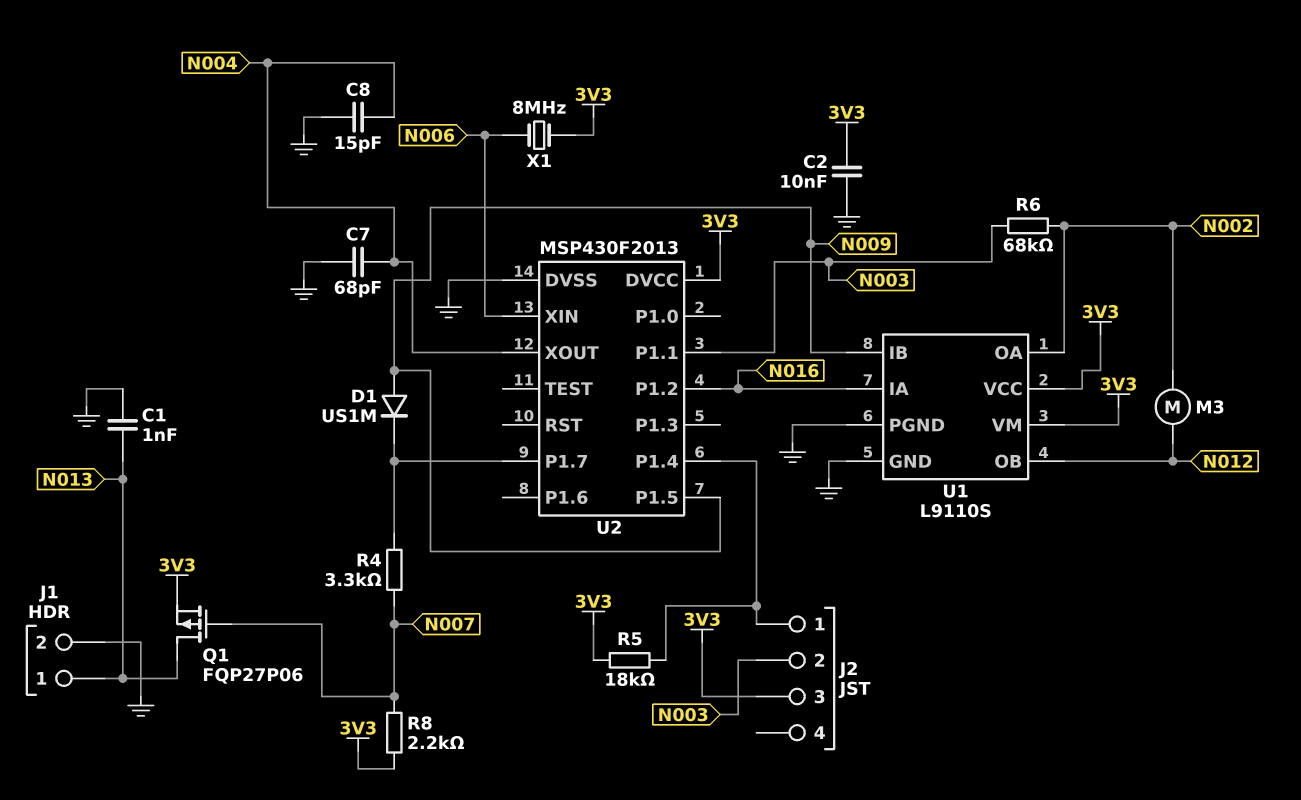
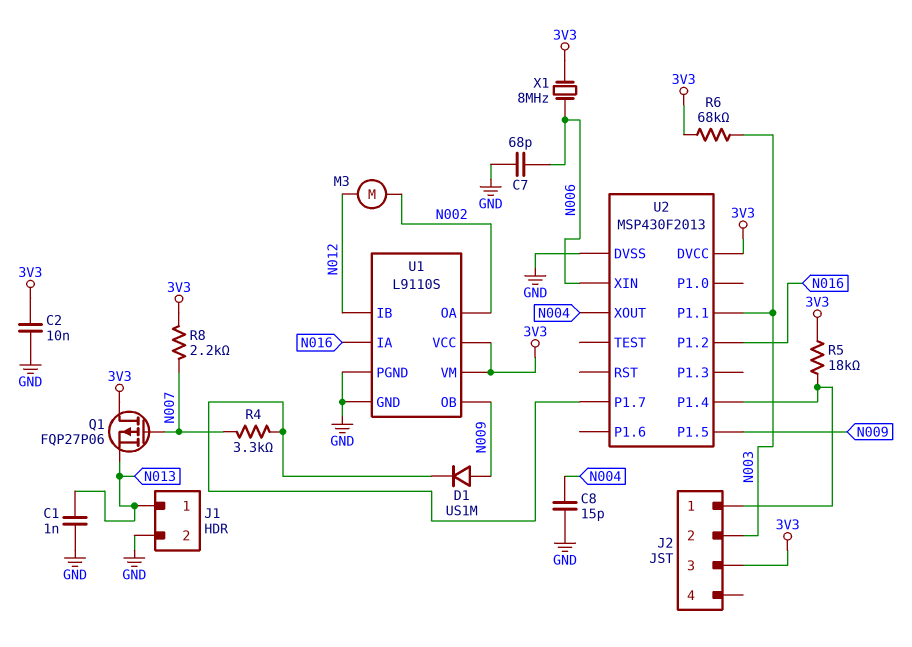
C7: 68pF (GND, N004) -> 68pF (GND, N006)
Q1: PMOS FQP27P06 (G N007, D N013, S 3V3) -> PMOS FQP27P06 (G N007, D 3V3, S N013)
R6: 68k (N002, N003) -> 68k (3V3, N003)
U1 pin IB: N009 -> N012
U1 pin OB: N012 -> N009

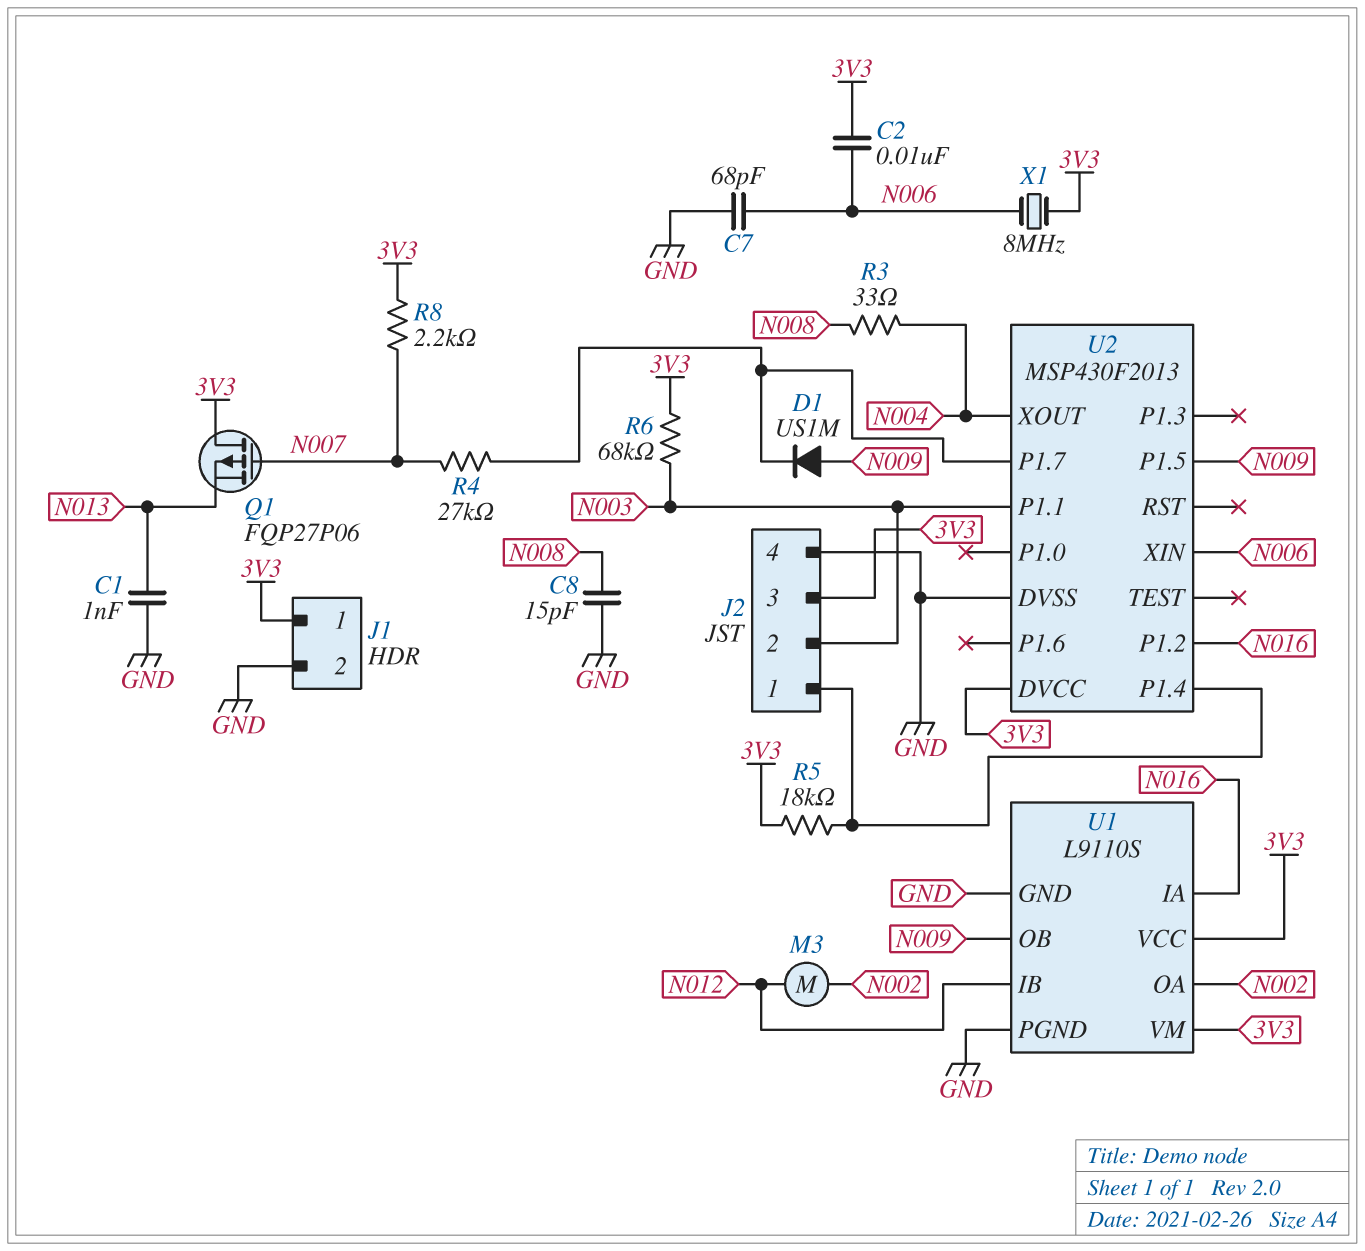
C2: 10nF (3V3, GND) -> 10nF (3V3, N006)
C8: 15pF (GND, N004) -> 15pF (GND, N008)
J1 pin 1: N013 -> 3V3
J2 pin 4: none -> GND
R3: none -> 33 (N004, N008)
R4: 3.3k (N007, U2/P1.7) -> 27k (N007, U2/P1.7)

